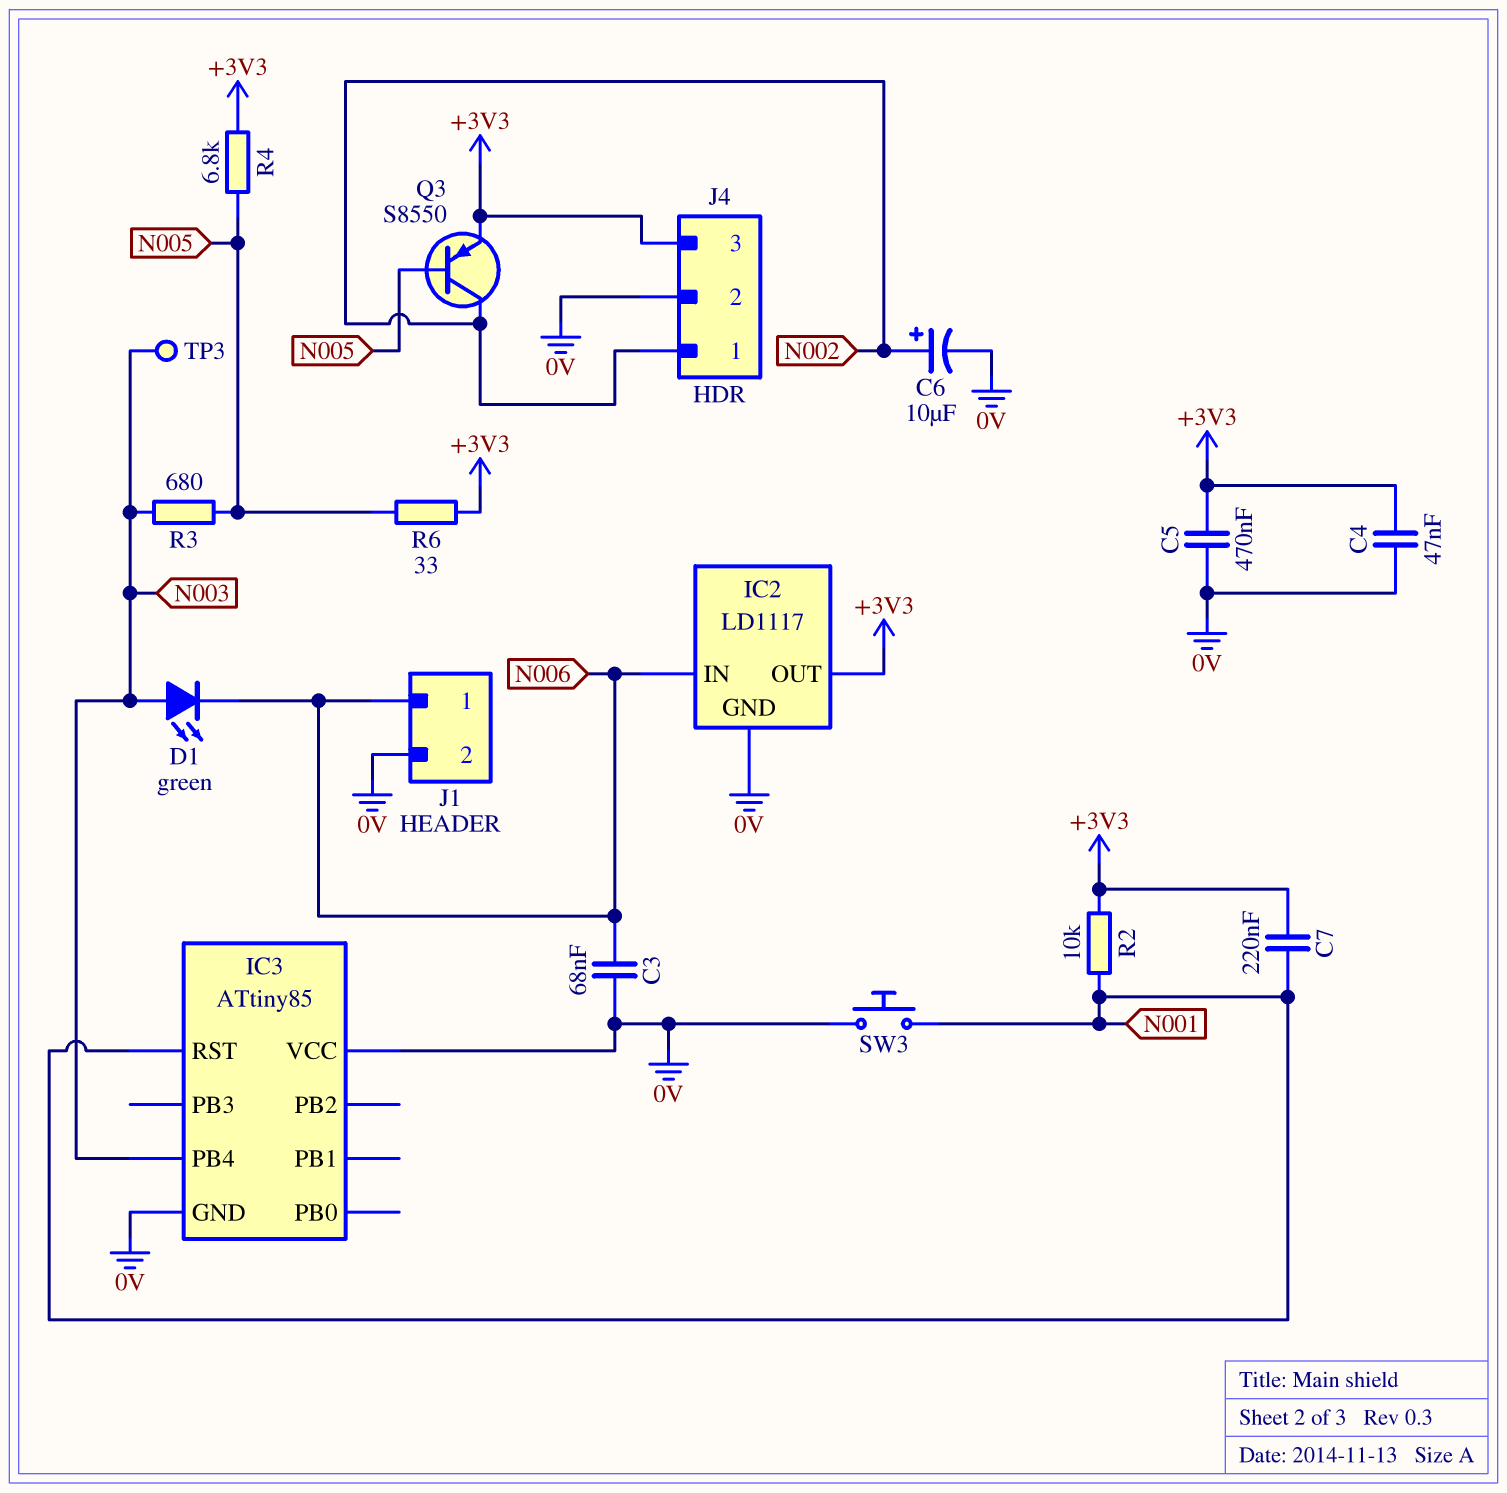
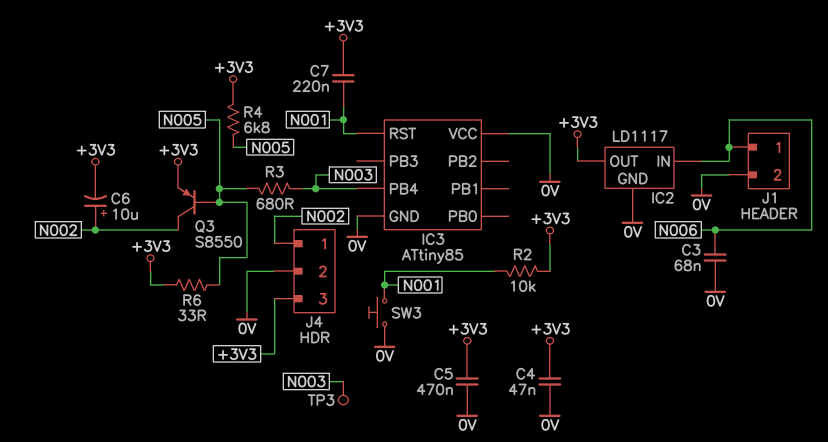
C6: 10uF (plus N002, minus 0V) -> 10uF (plus N002, minus +3V3)
D1: LED green (A N003, K N006) -> none

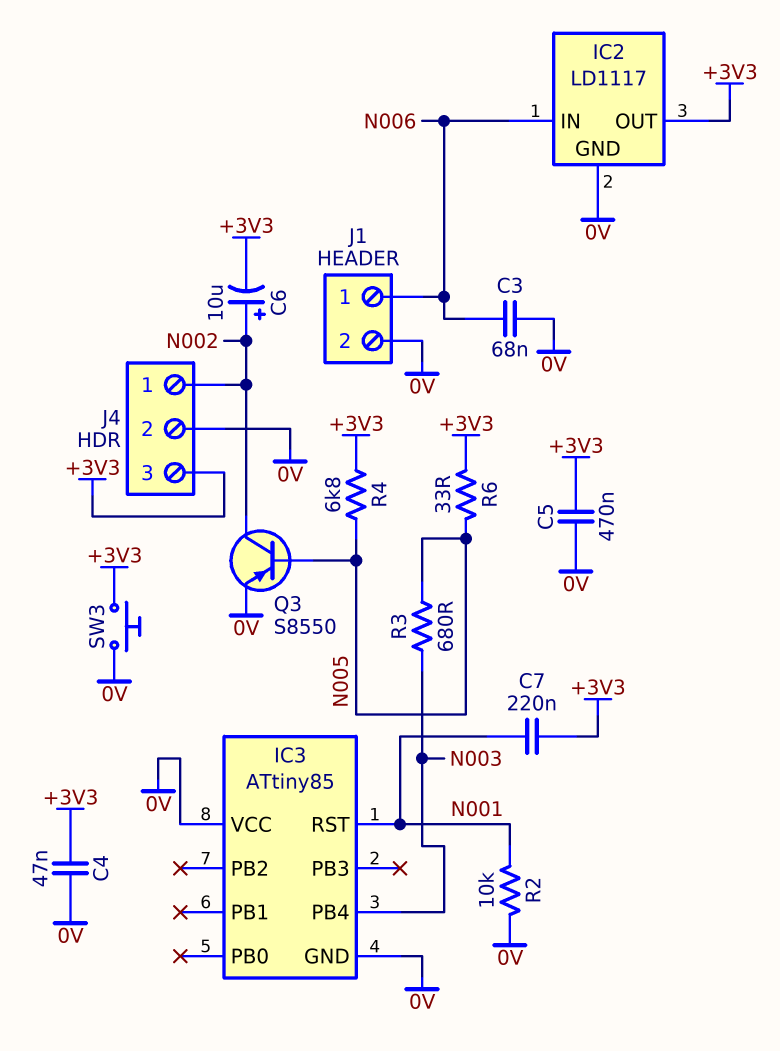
Q3: PNP S8550 (B N005, C N002, E +3V3) -> PNP S8550 (B N005, C N002, E 0V)
R2: 10k (+3V3, N001) -> 10k (0V, N001)
SW3: button (0V, N001) -> button (+3V3, 0V)
TP3: test point (N003) -> none

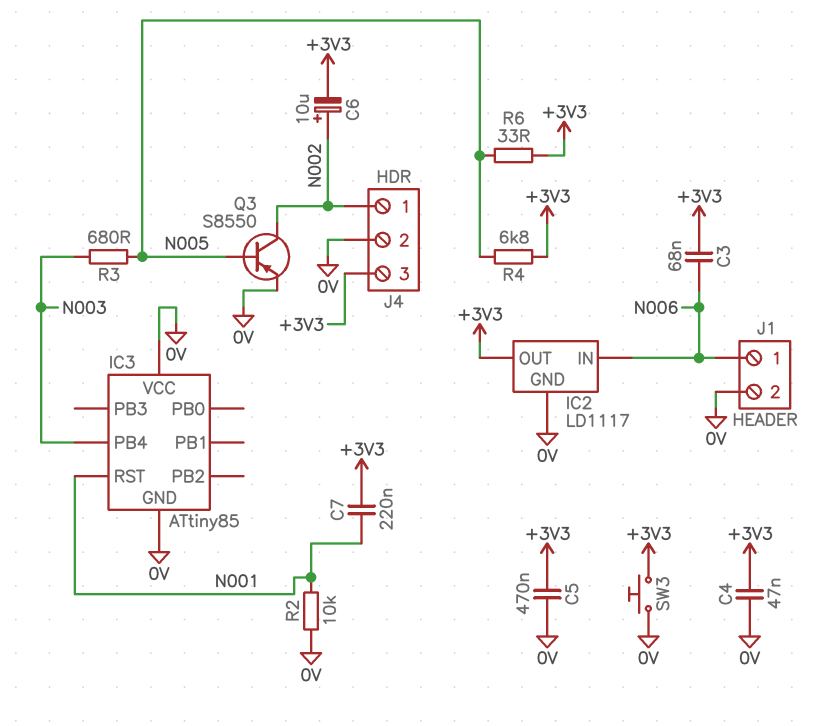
C3: 68nF (0V, N006) -> 68nF (+3V3, N006)

